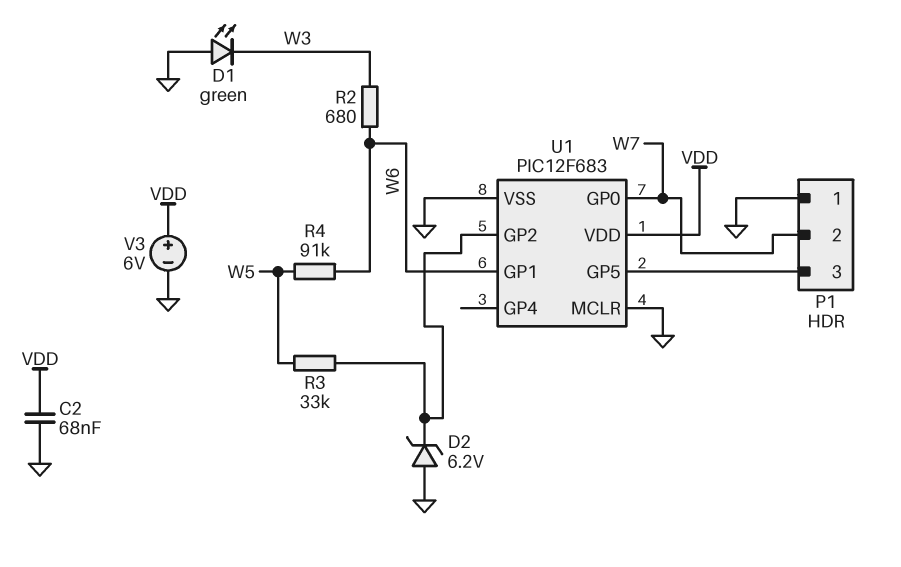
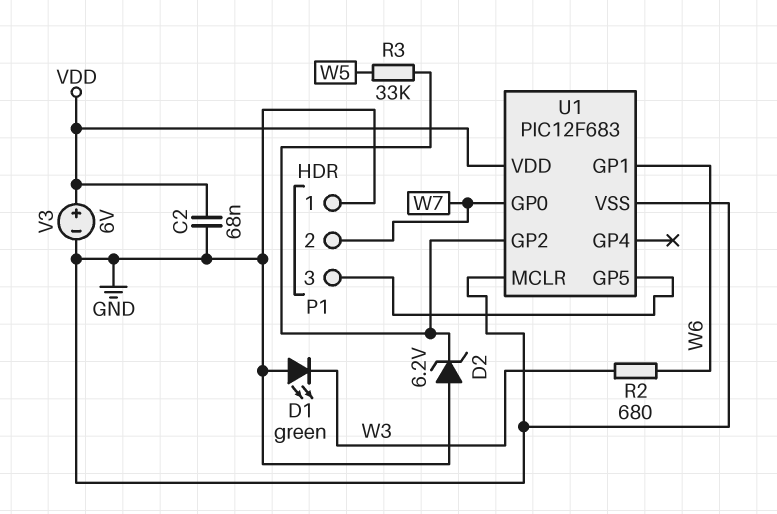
R4: 91k (W5, W6) -> none

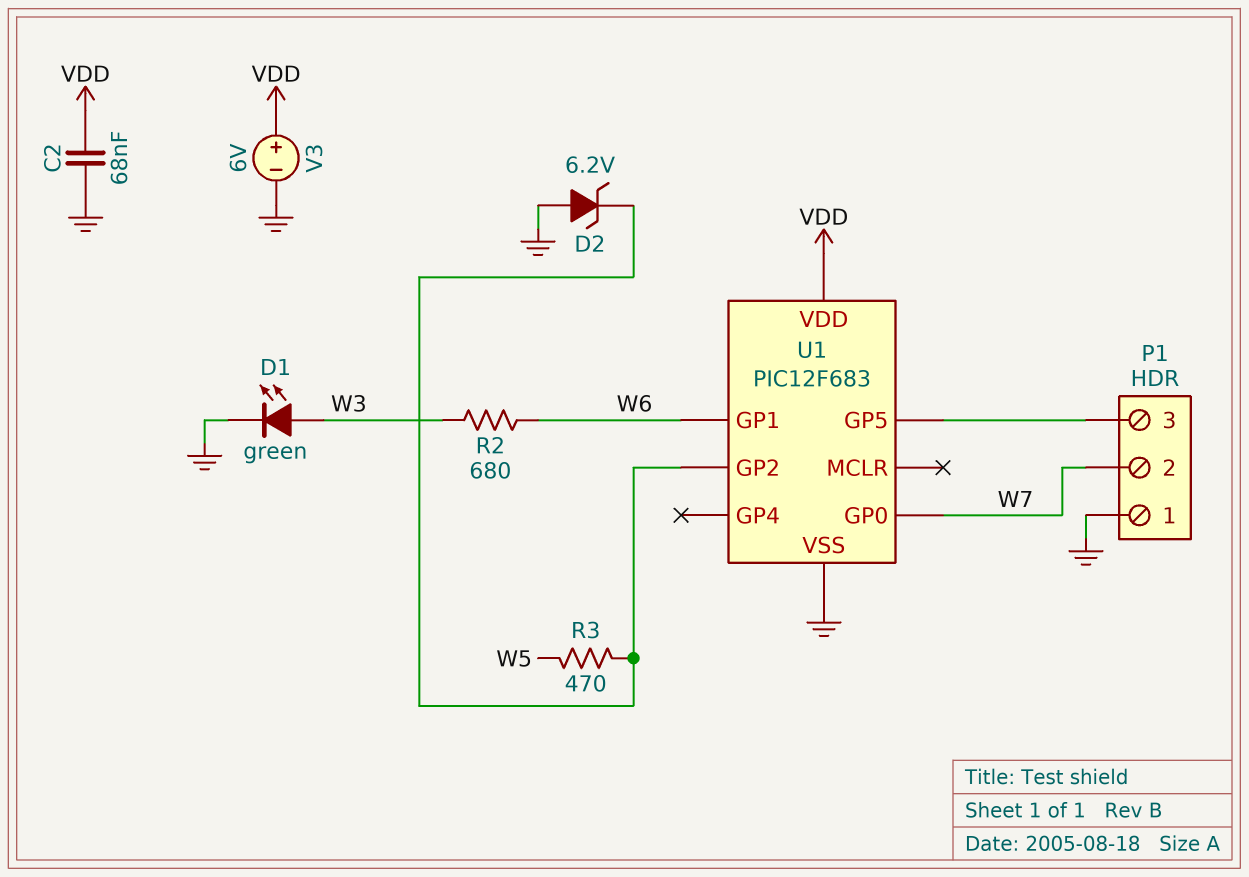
D1: LED green (A GND, K W3) -> LED green (A W3, K GND)
R3: 33k (U1/GP2, W5) -> 470 (U1/GP2, W5)
U1 pin MCLR: GND -> none

